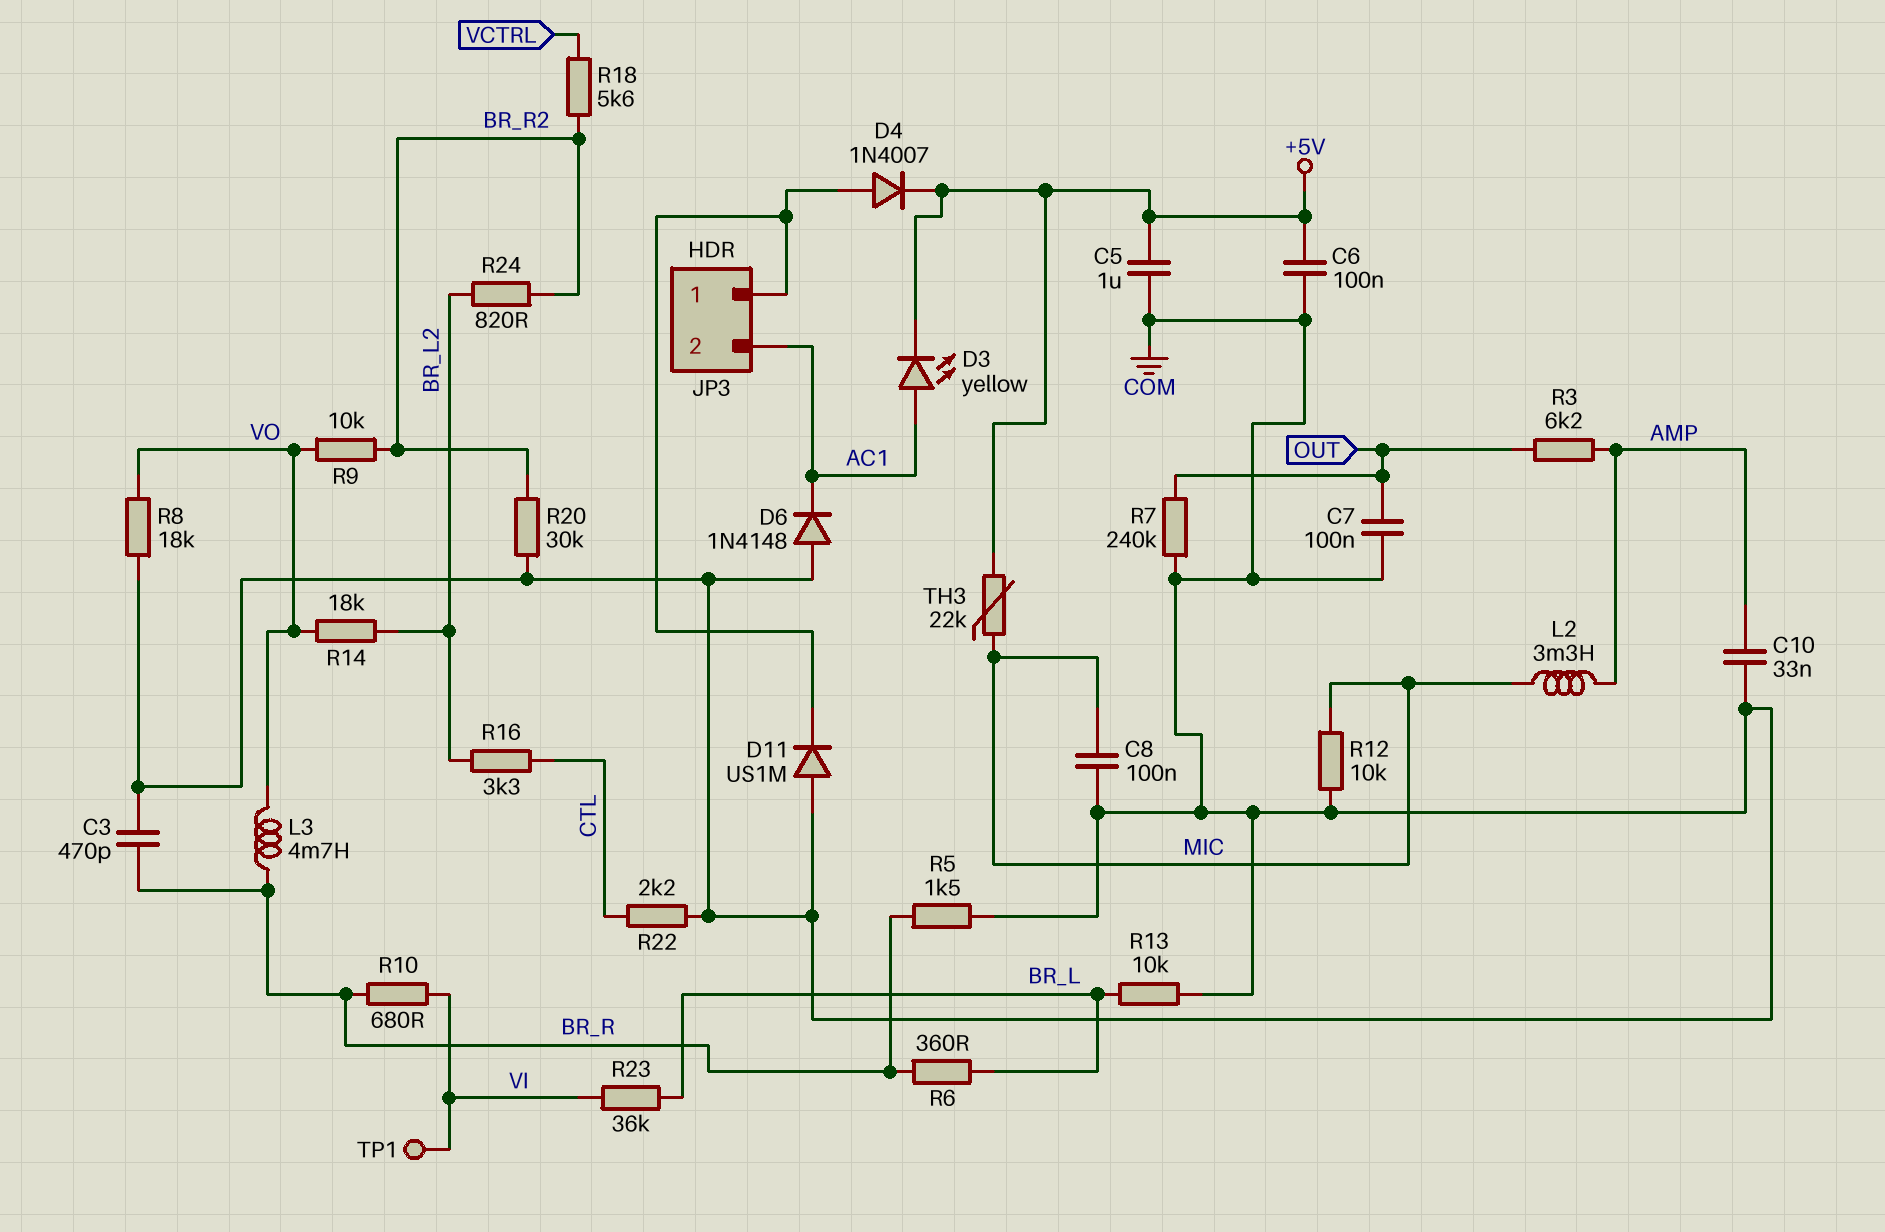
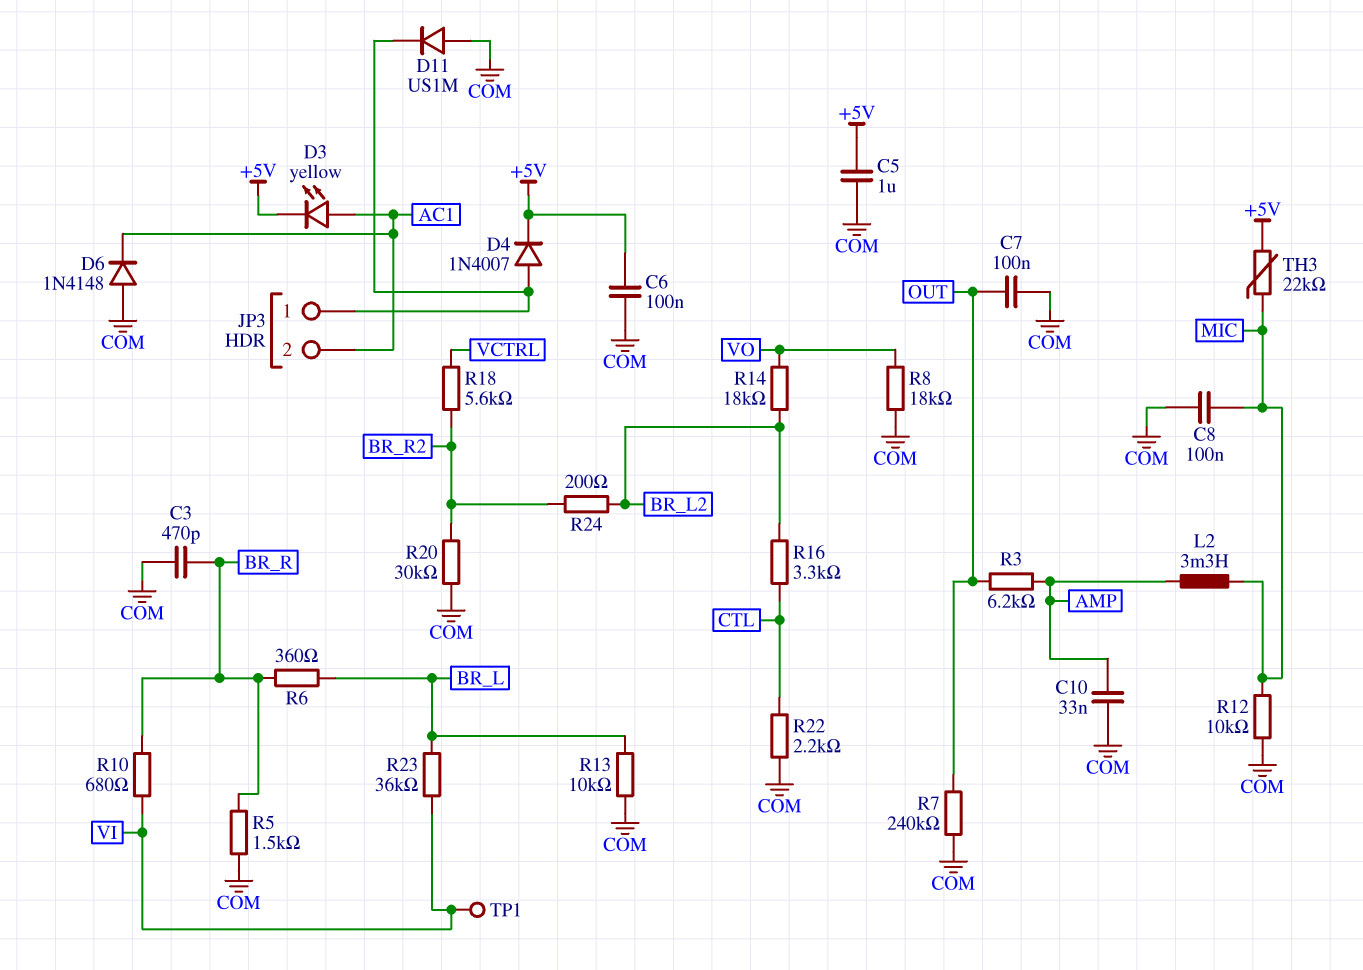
L3: 4.7mH (BR_R, VO) -> none
R9: 10k (BR_R2, VO) -> none
R24: 820 (BR_L2, BR_R2) -> 200 (BR_L2, BR_R2)

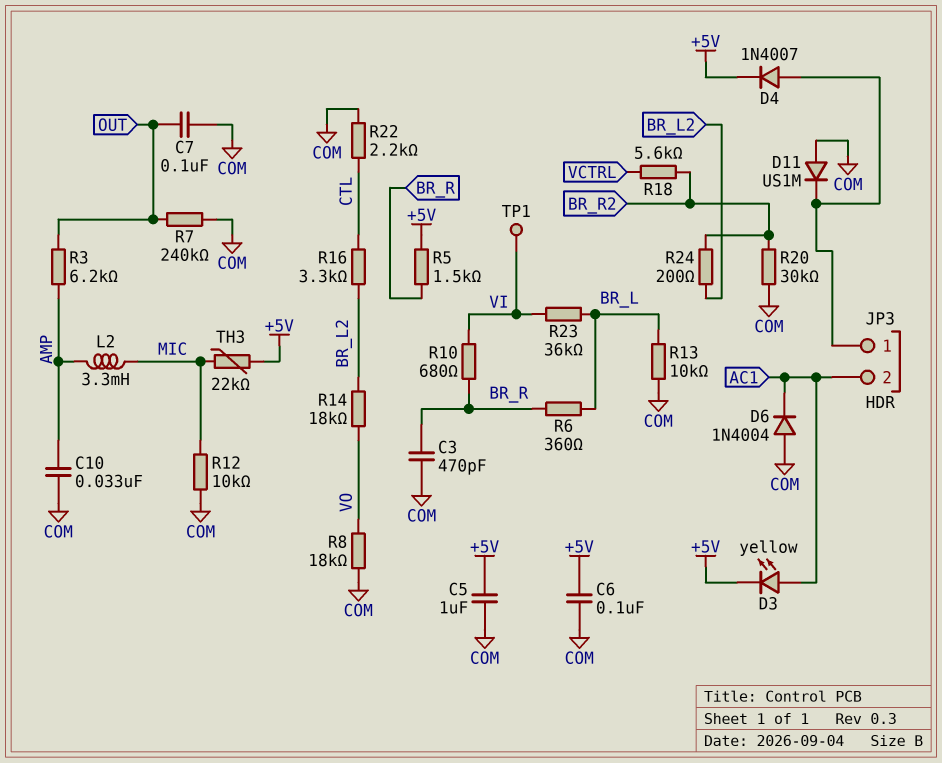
C8: 100nF (COM, MIC) -> none
D6: diode 1N4148 (A COM, K AC1) -> diode 1N4004 (A COM, K AC1)
R5: 1.5k (BR_R, COM) -> 1.5k (+5V, BR_R)

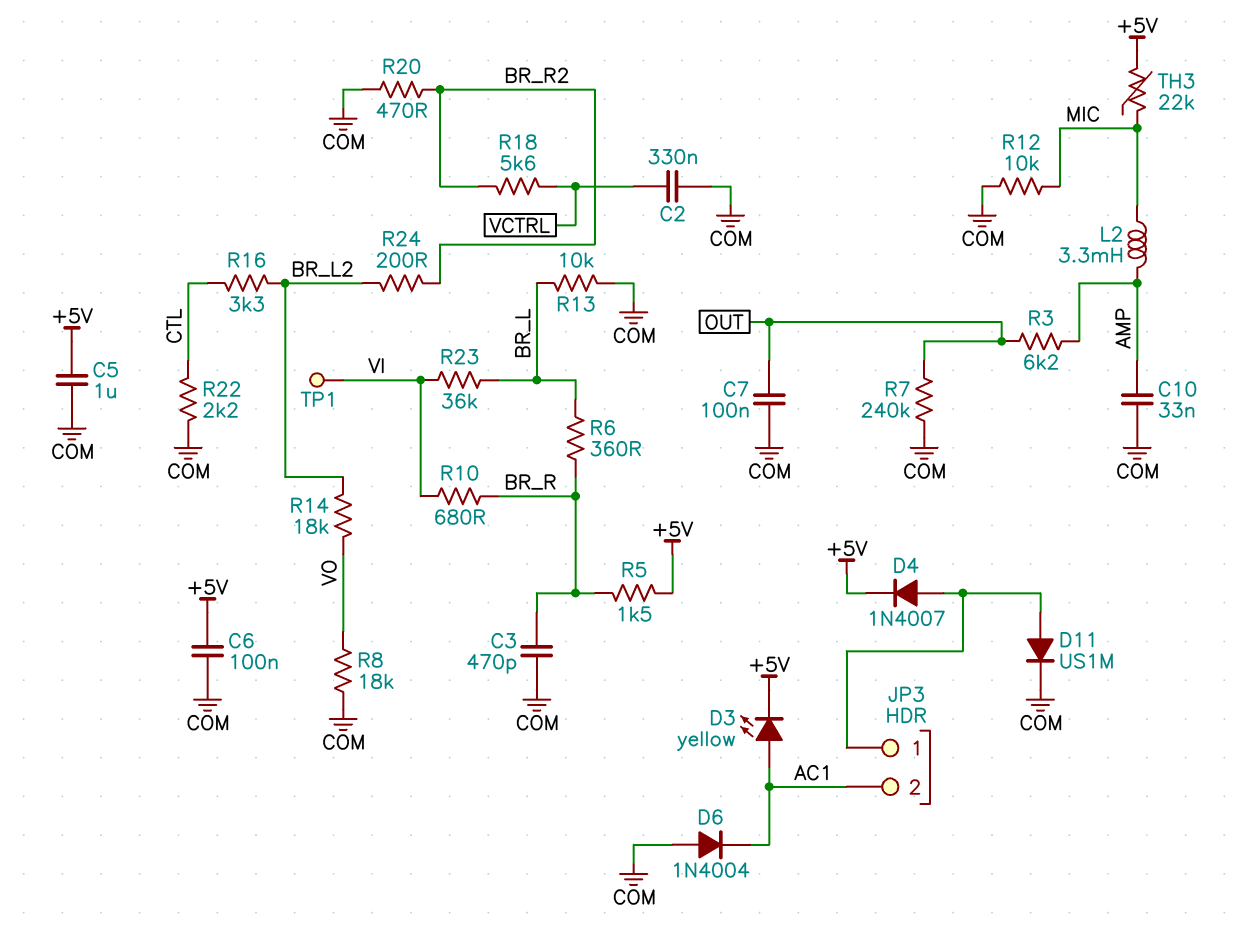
C2: none -> 330nF (COM, VCTRL)
D11: diode US1M (A COM, K JP3/1) -> diode US1M (A JP3/1, K COM)
R20: 30k (BR_R2, COM) -> 470 (BR_R2, COM)

